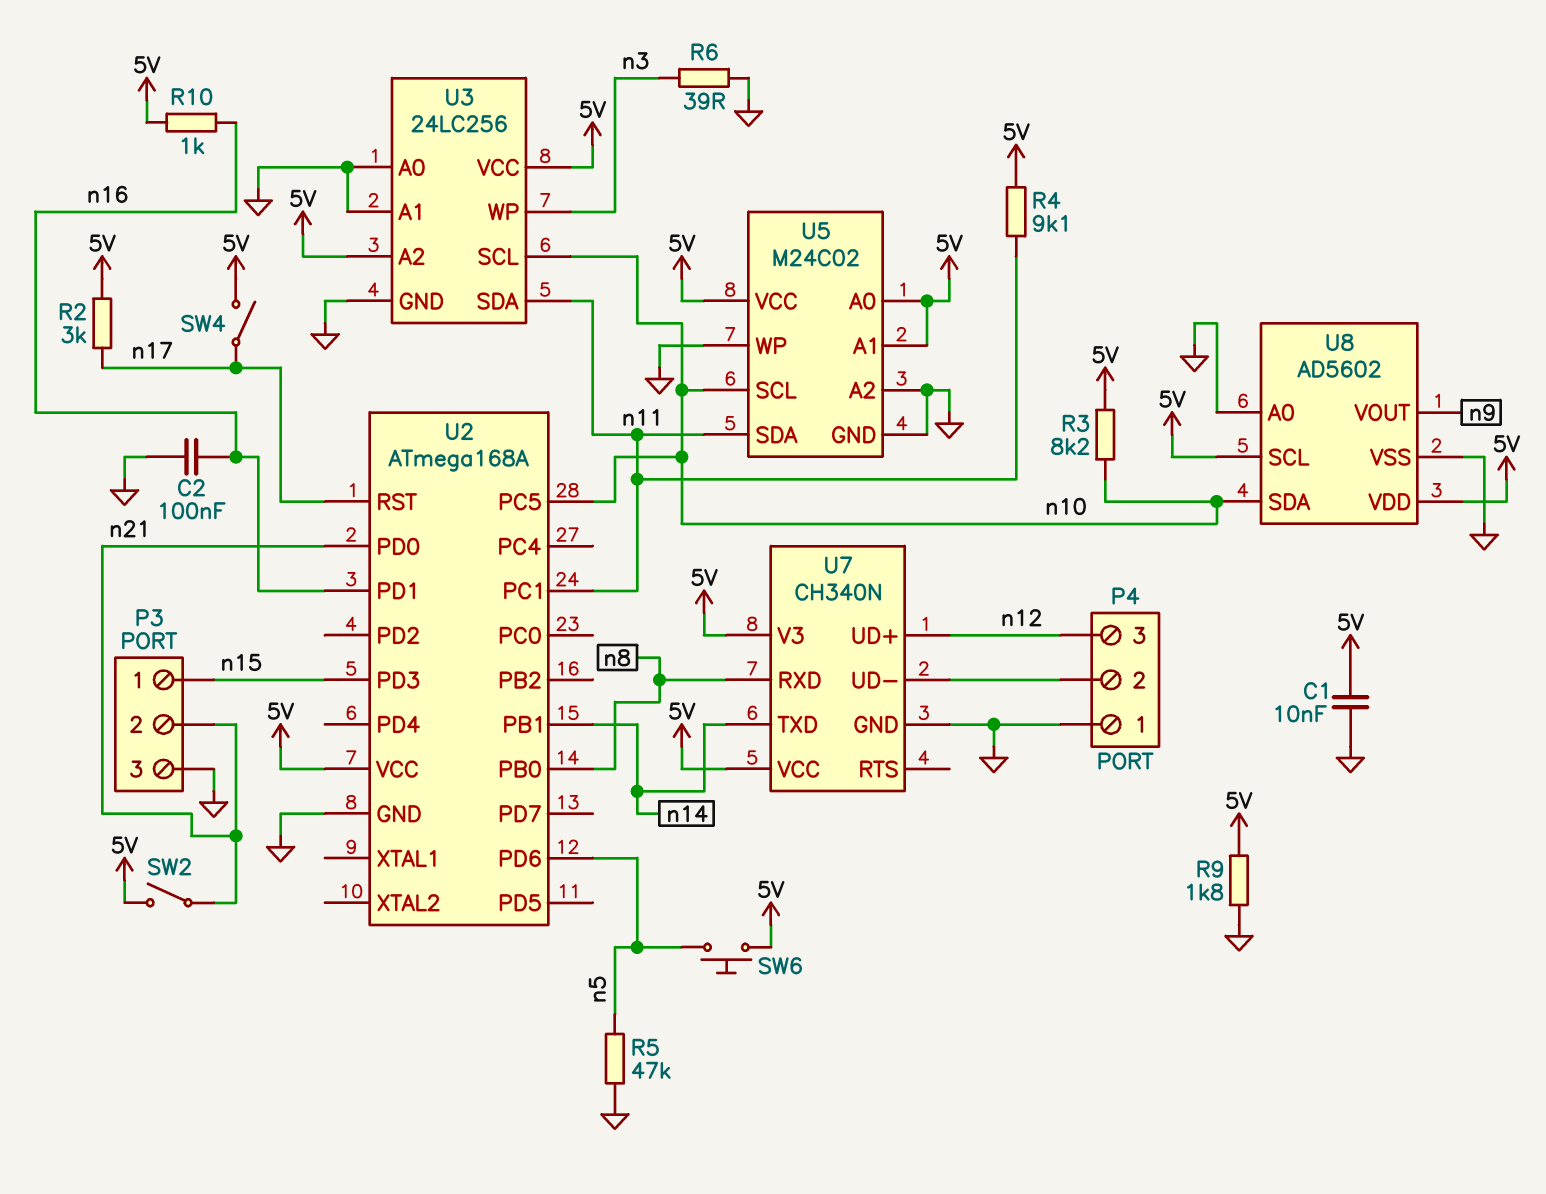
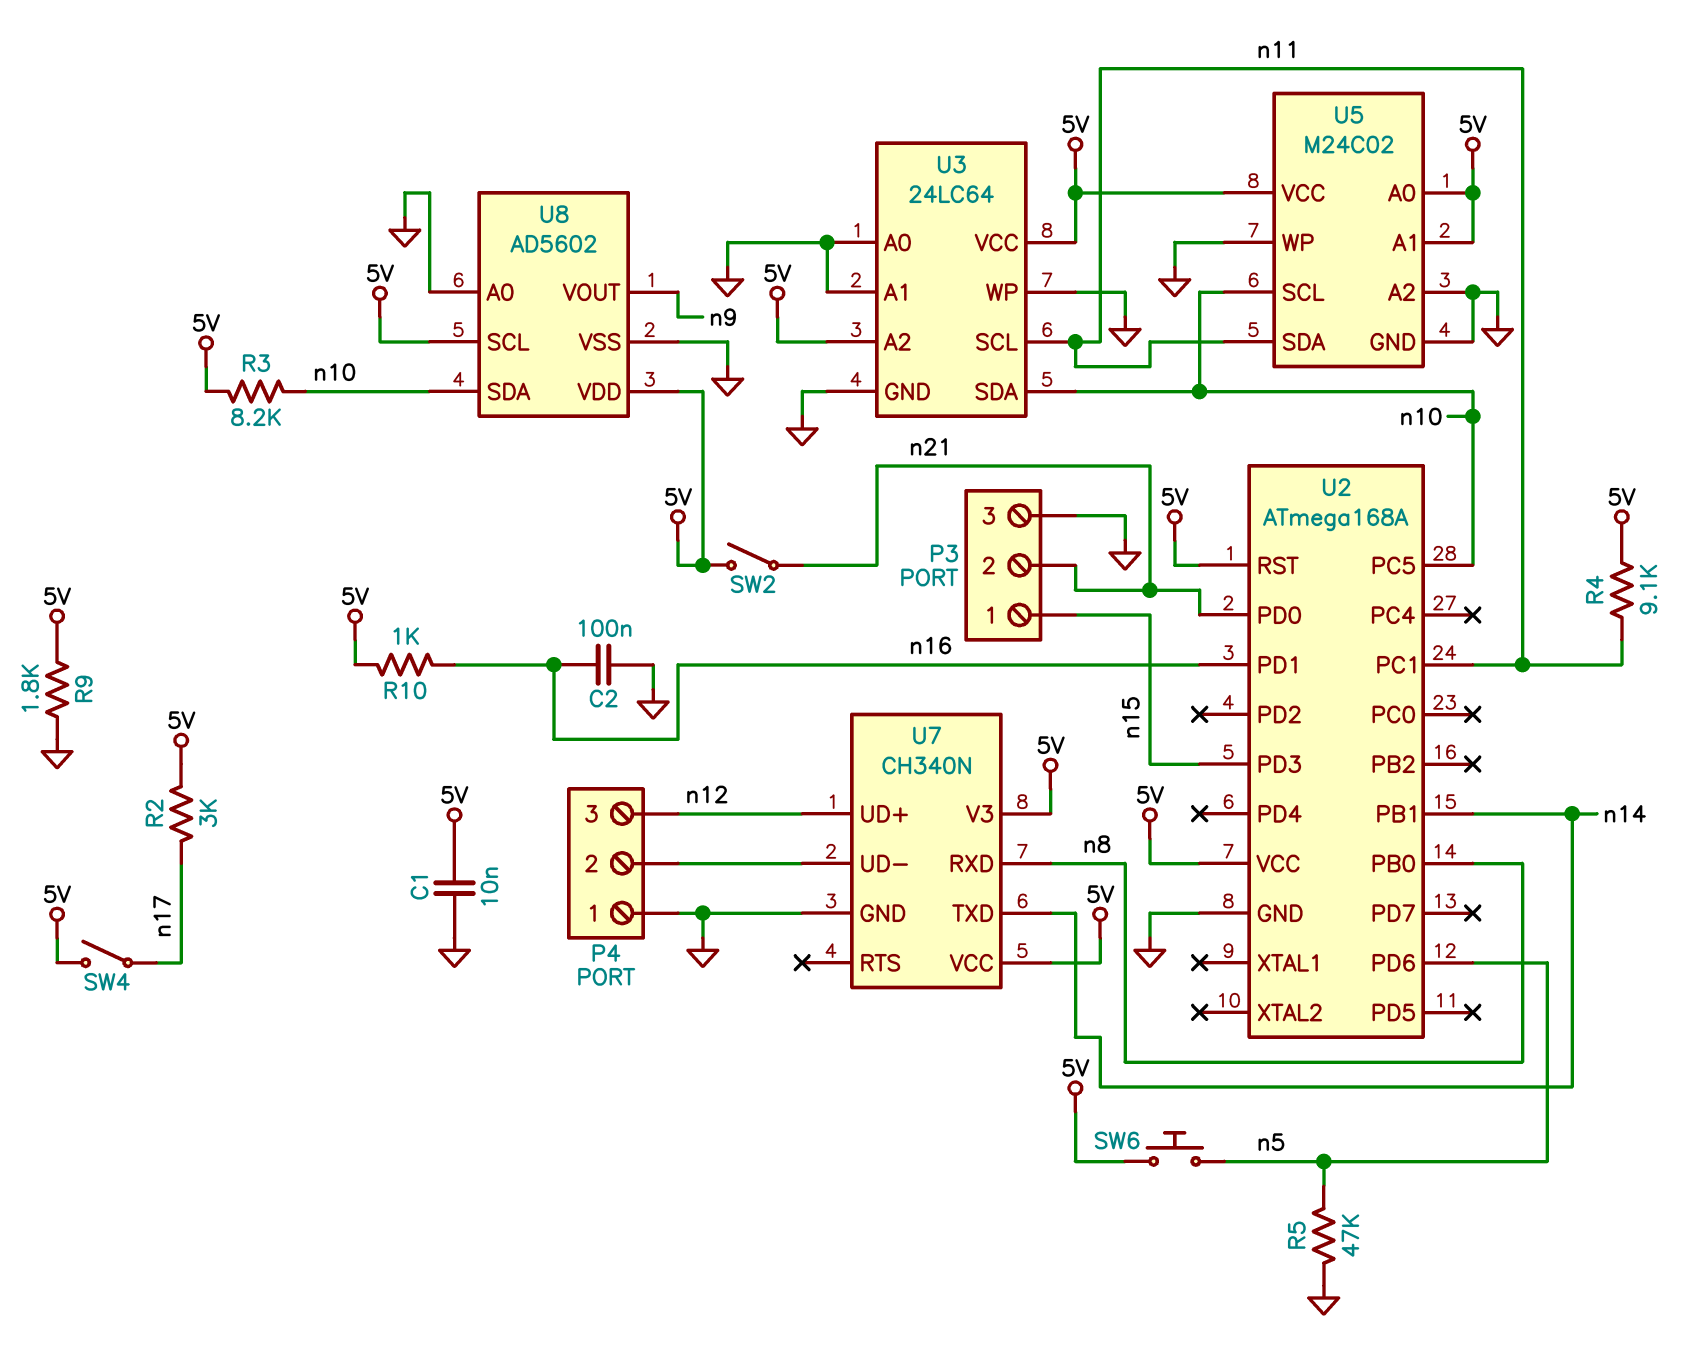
R6: 39 (GND, n3) -> none
U2 pin RST: n17 -> 5V
U3: 24LC256 -> 24LC64
U3 pin SCL: n10 -> n11
U3 pin SDA: n11 -> n10
U3 pin WP: n3 -> GND

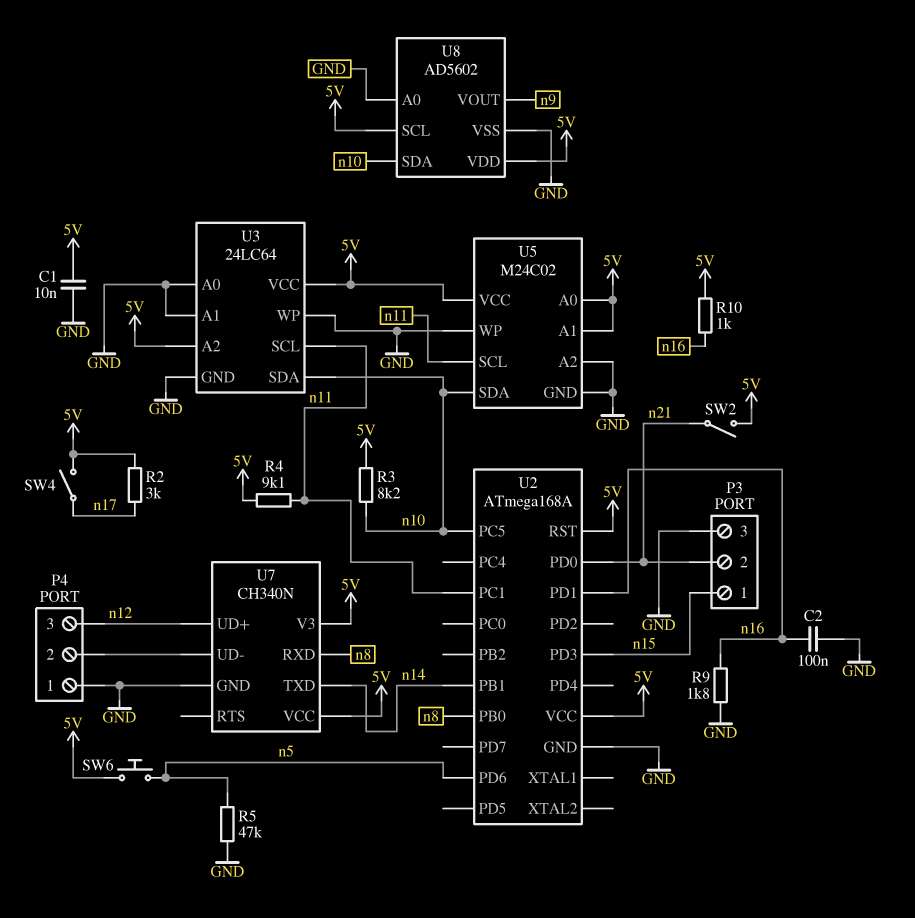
R9: 1.8k (5V, GND) -> 1.8k (GND, n16)
U5 pin SCL: n10 -> n11
U5 pin SDA: n11 -> n10

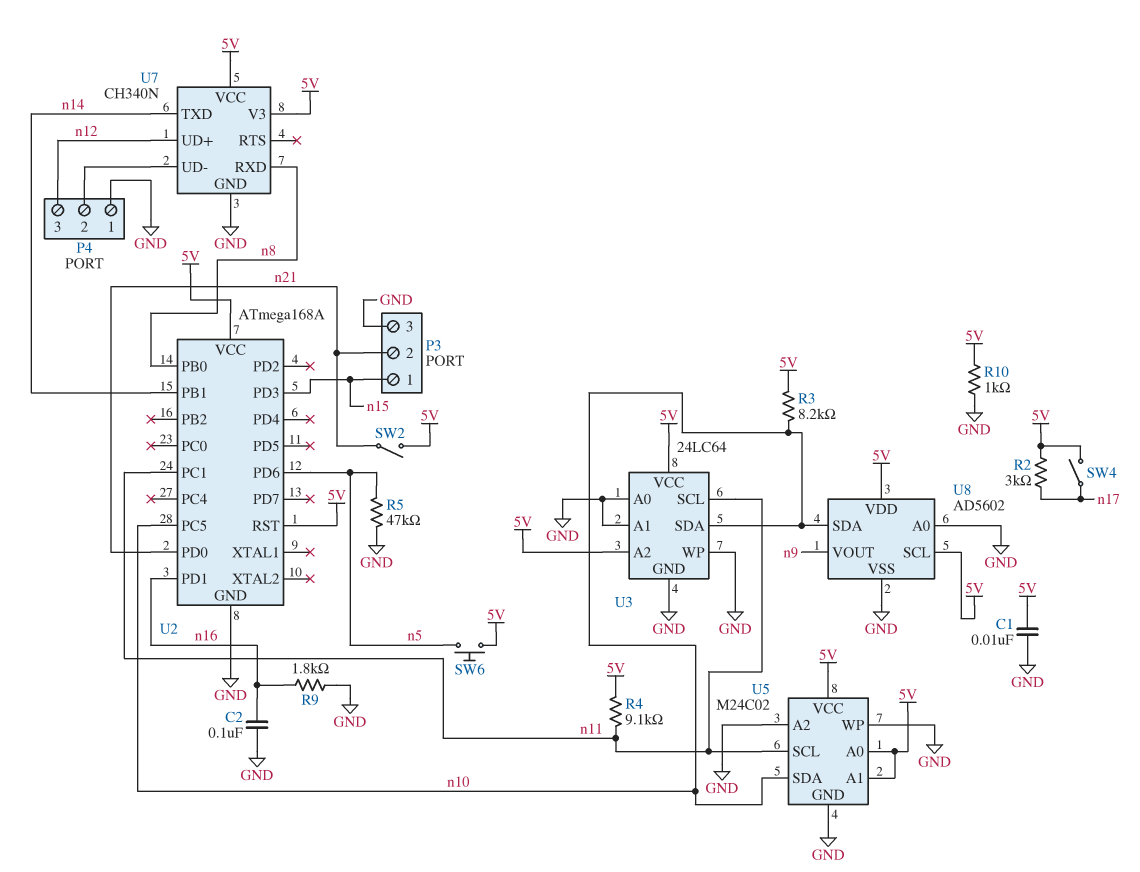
R10: 1k (5V, n16) -> 1k (5V, GND)

